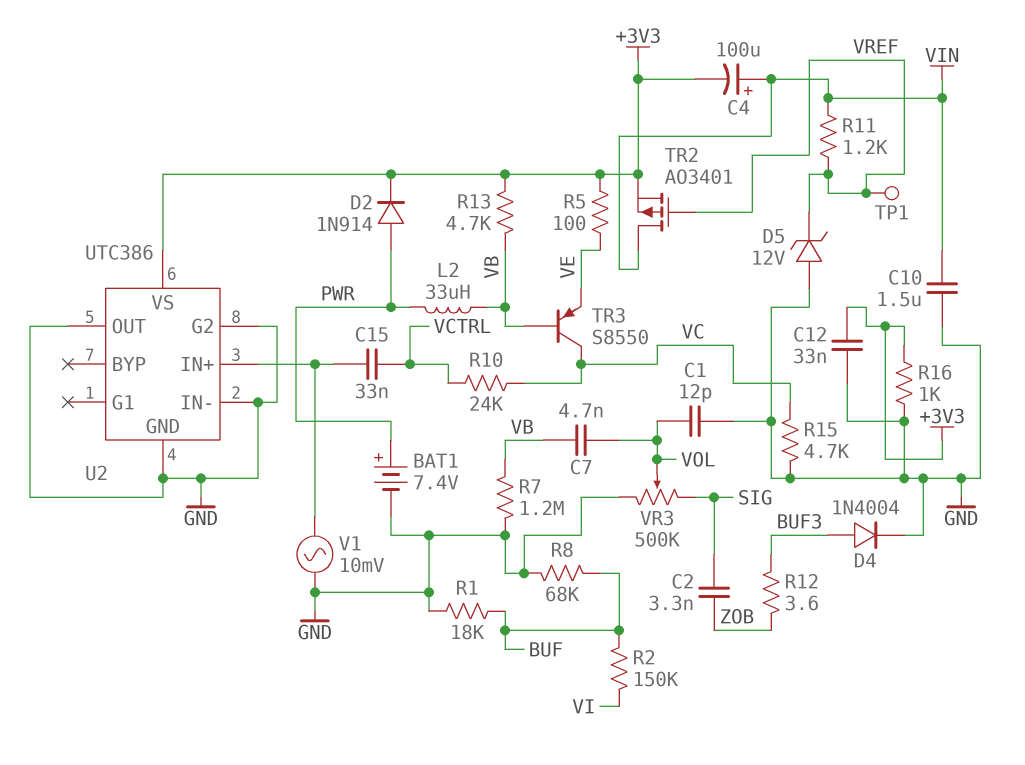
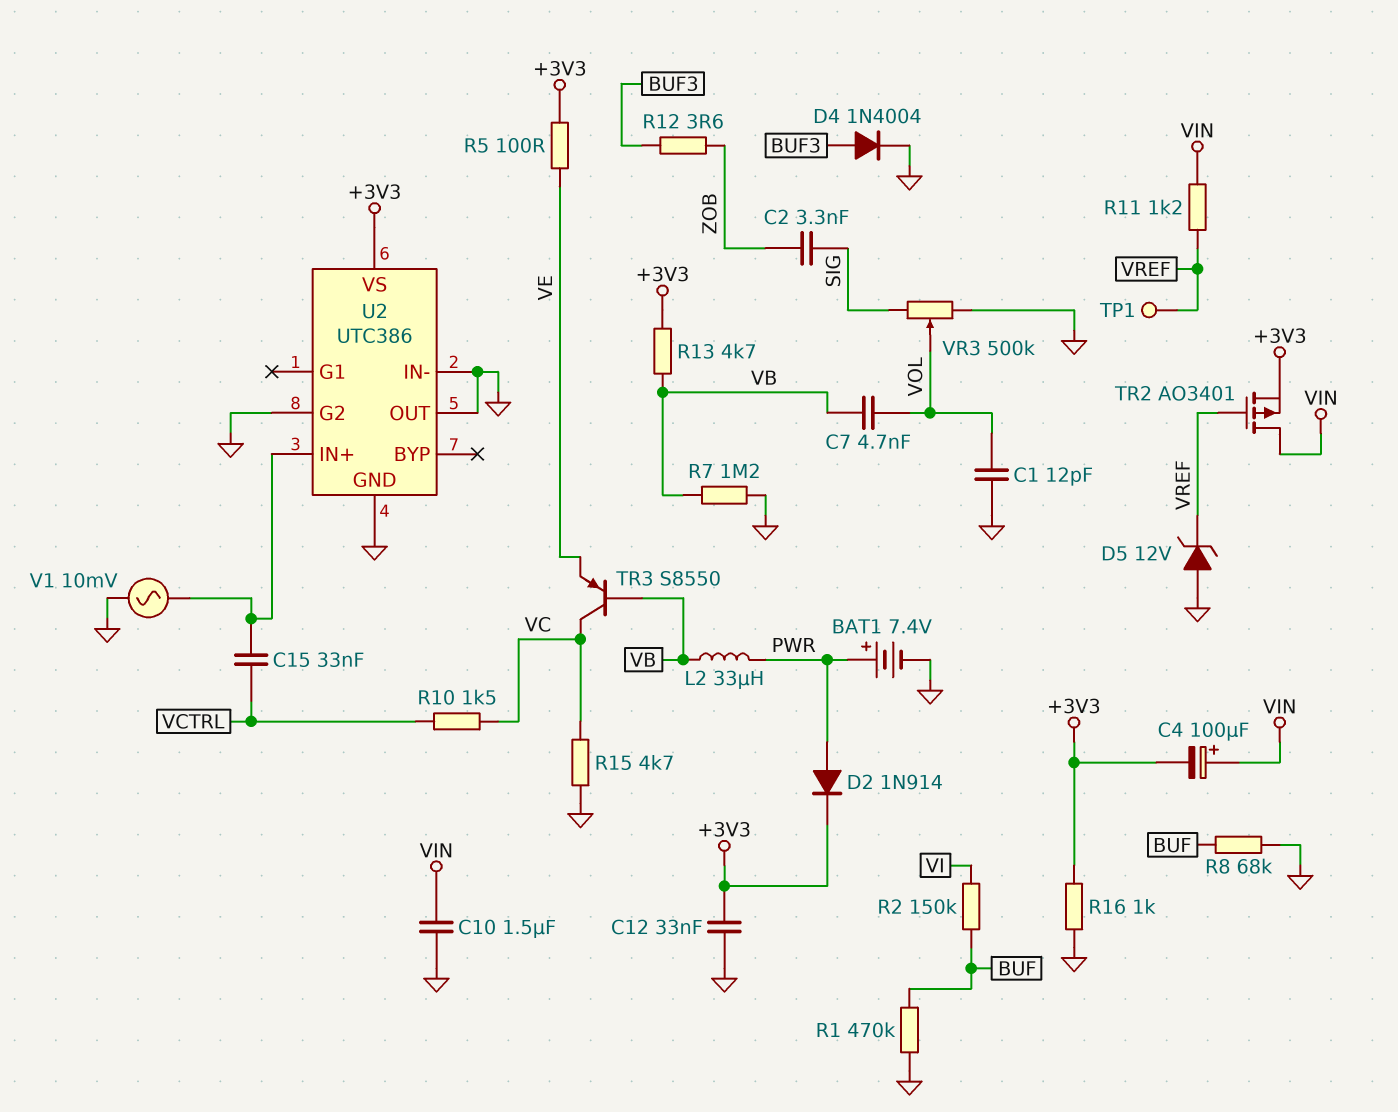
R1: 18k (BUF, GND) -> 470k (BUF, GND)
R10: 24k (VC, VCTRL) -> 1.5k (VC, VCTRL)

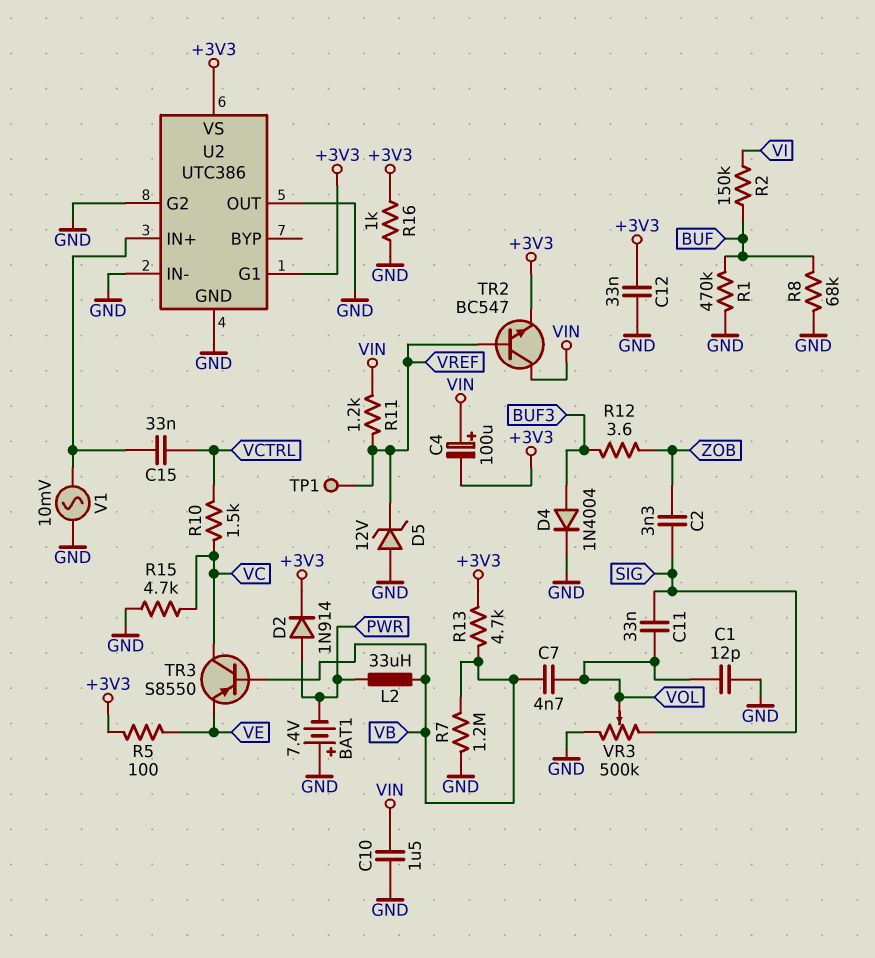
BAT1: 7.4V (plus PWR, minus GND) -> 7.4V (plus GND, minus PWR)
C11: none -> 33nF (SIG, VOL)
TR2: PMOS AO3401 (G VREF, D VIN, S +3V3) -> NPN BC547 (B VREF, C VIN, E +3V3)
U2 pin G1: none -> +3V3

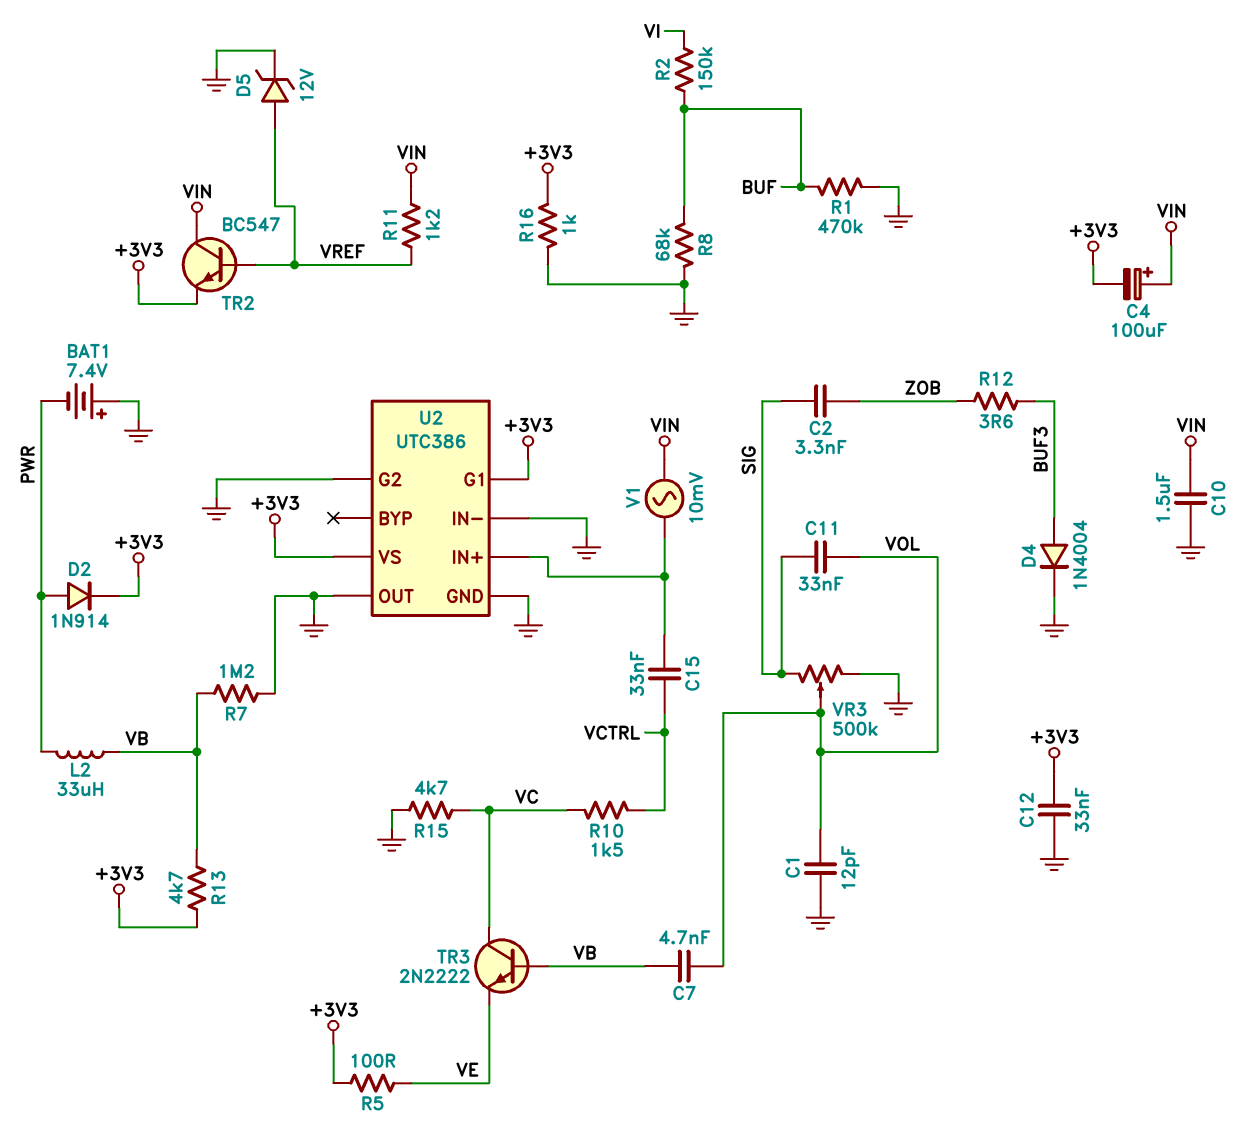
D5: zener 12V (A GND, K VREF) -> zener 12V (A VREF, K GND)
TP1: test point (VREF) -> none
TR3: PNP S8550 (B VB, C VC, E VE) -> NPN 2N2222 (B VB, C VC, E VE)
V1: AC 10mV (GND, U2/IN+) -> AC 10mV (U2/IN+, VIN)

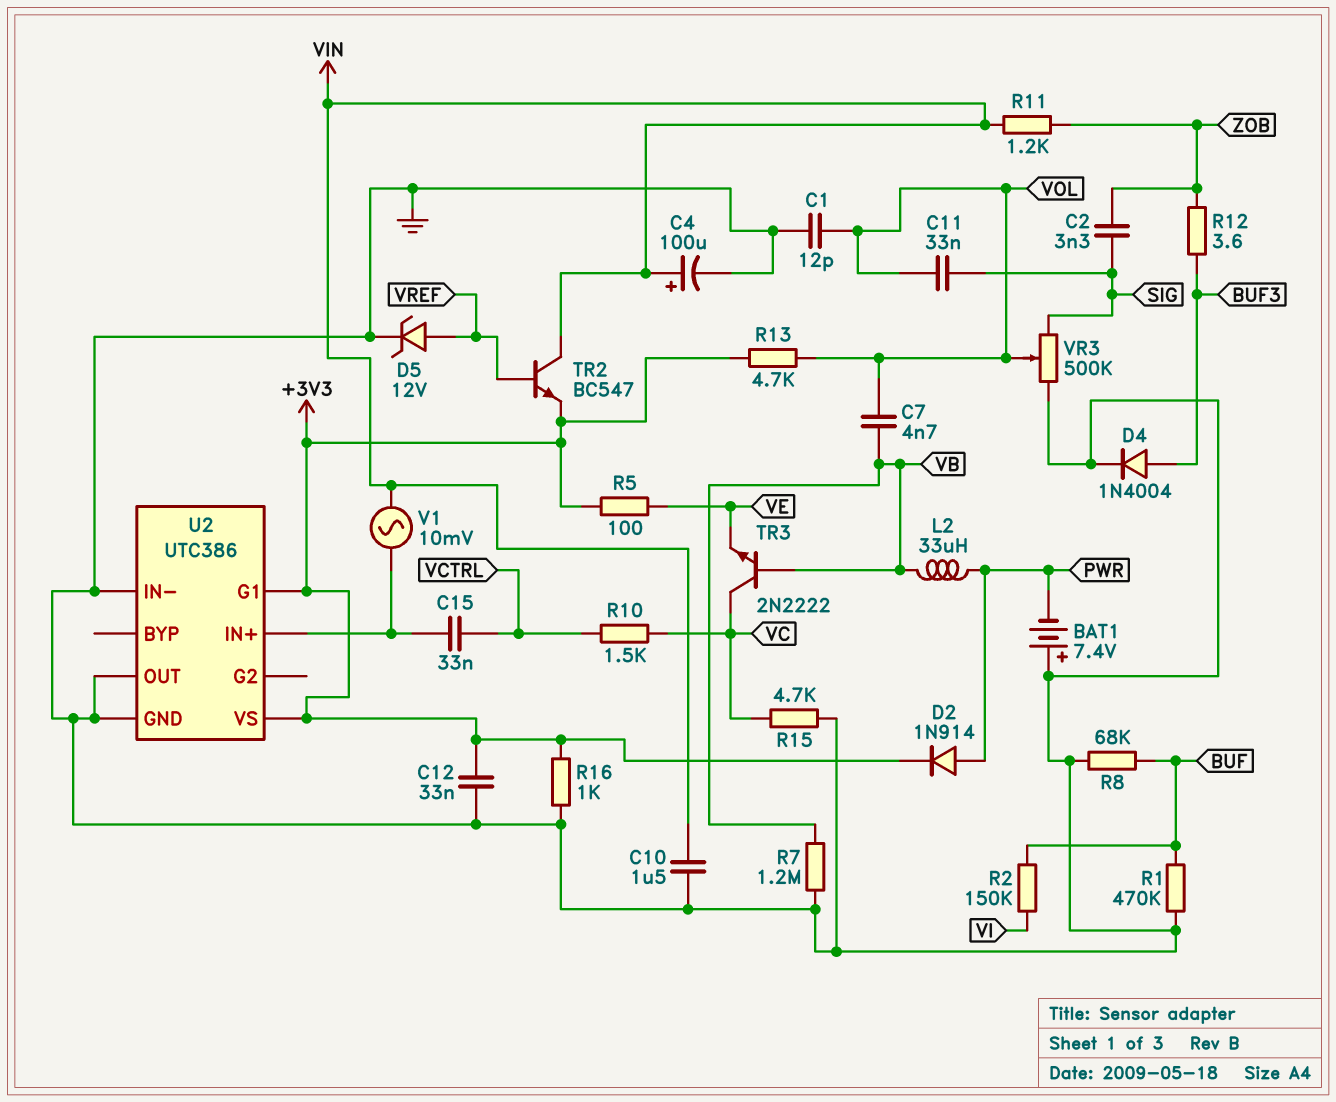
C4: 100uF (plus VIN, minus +3V3) -> 100uF (plus VIN, minus GND)
R11: 1.2k (VIN, VREF) -> 1.2k (VIN, ZOB)
R13: 4.7k (+3V3, VB) -> 4.7k (+3V3, VOL)
U2 pin G2: GND -> none

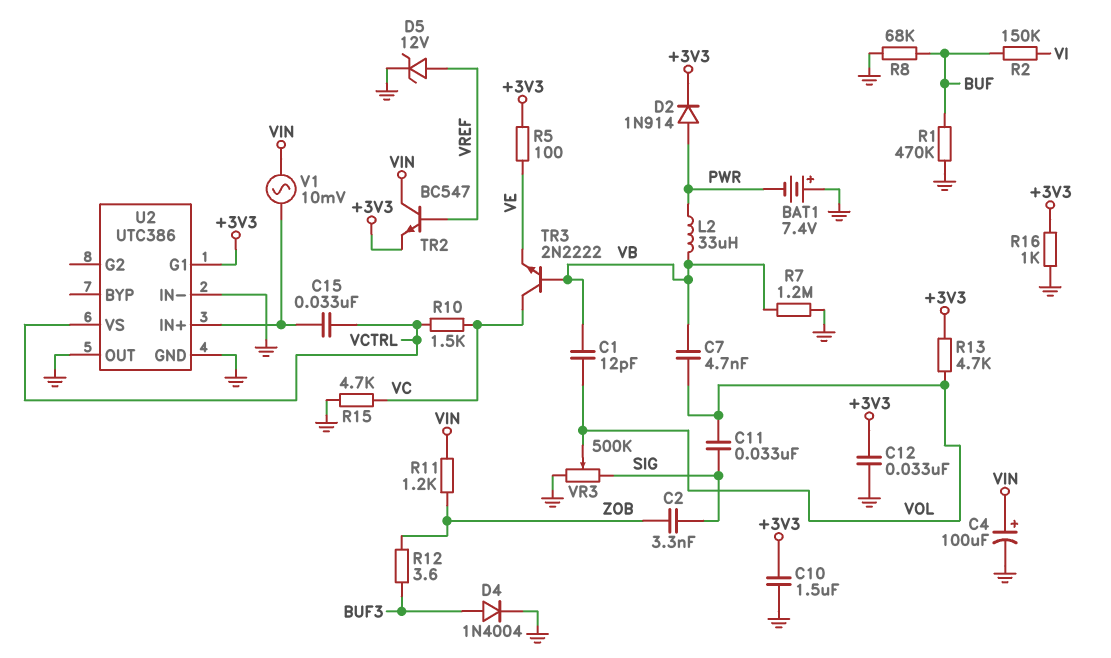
C1: 12pF (GND, VOL) -> 12pF (VB, VOL)
C10: 1.5uF (GND, VIN) -> 1.5uF (+3V3, GND)
U2 pin VS: +3V3 -> VCTRL

